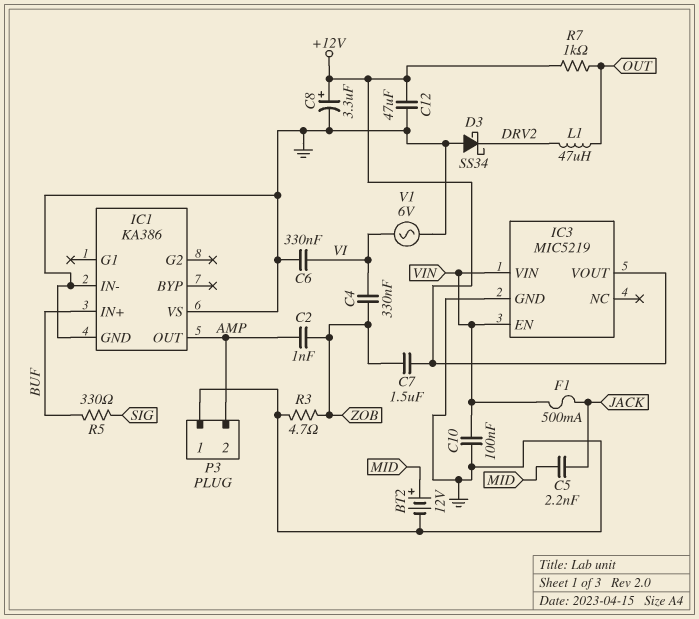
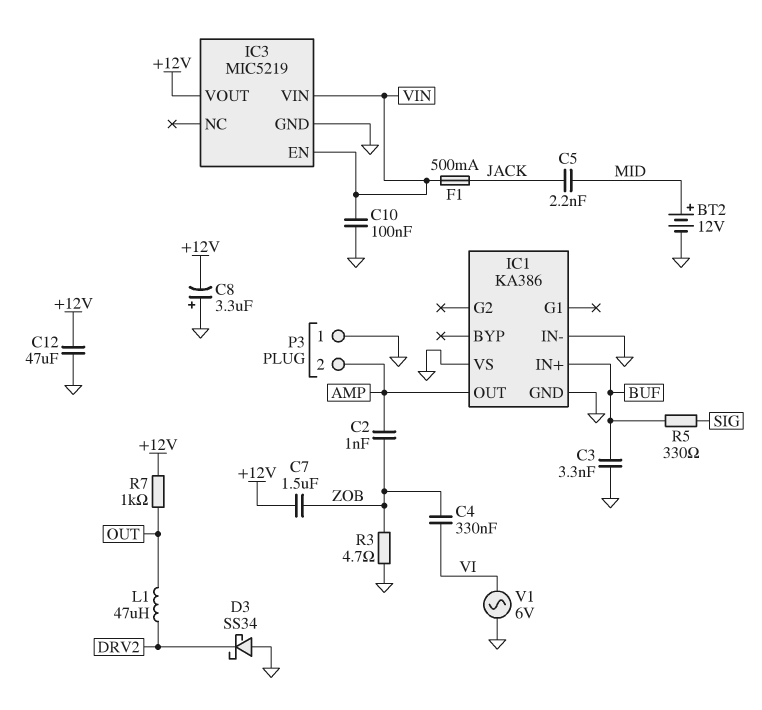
C3: none -> 3.3nF (BUF, GND)
C6: 330nF (GND, VI) -> none
C8: 3.3uF (plus +12V, minus GND) -> 3.3uF (plus GND, minus +12V)

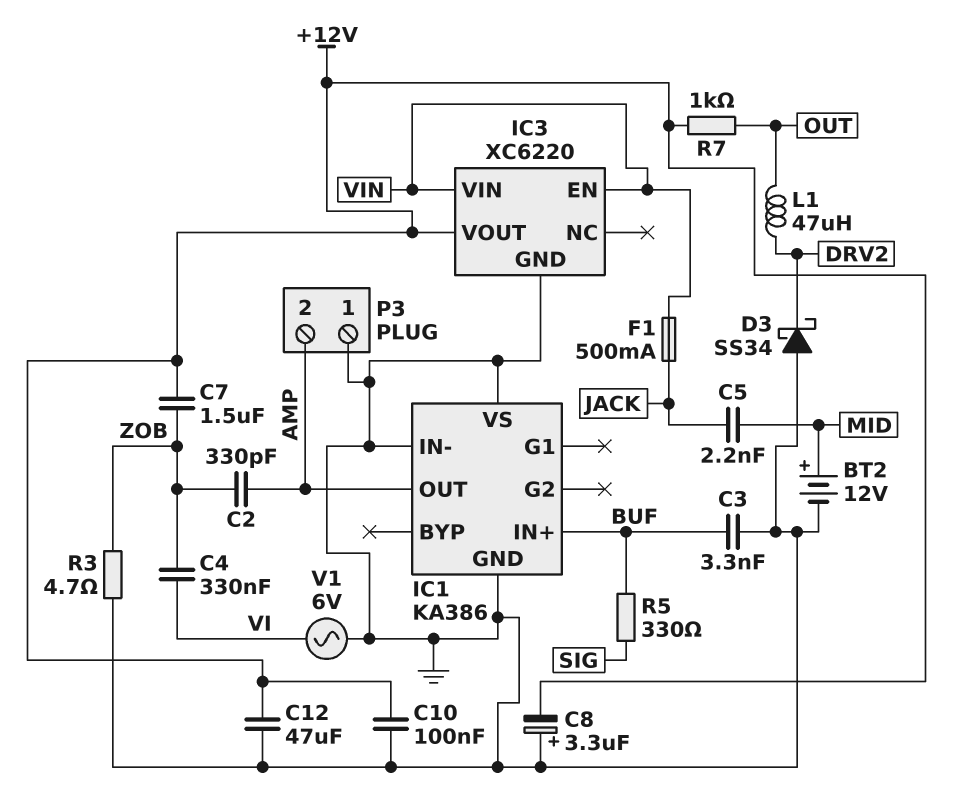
C2: 1nF (AMP, ZOB) -> 330pF (AMP, ZOB)
C10: 100nF (GND, VIN) -> 100nF (+12V, GND)
IC3: MIC5219 -> XC6220

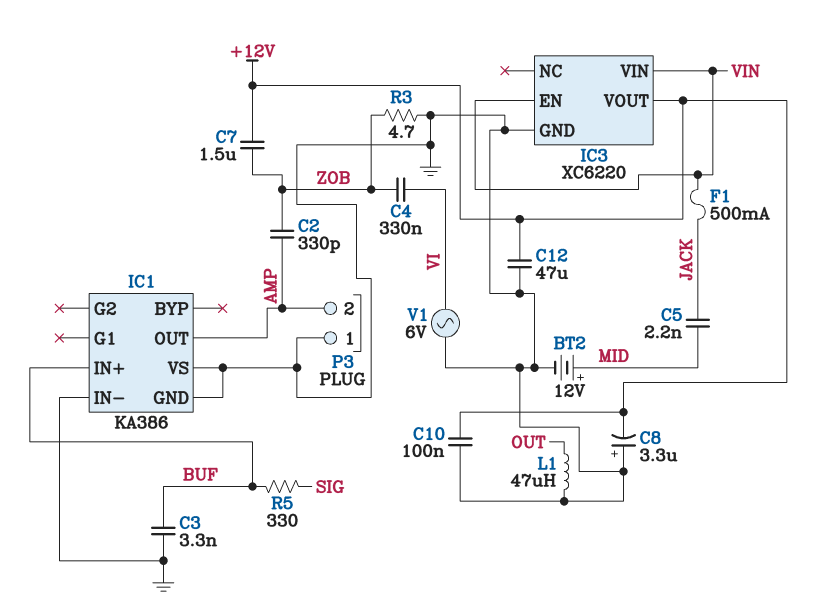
D3: schottky SS34 (A GND, K DRV2) -> none
L1: 47uH (DRV2, OUT) -> 47uH (GND, OUT)
R7: 1k (+12V, OUT) -> none

